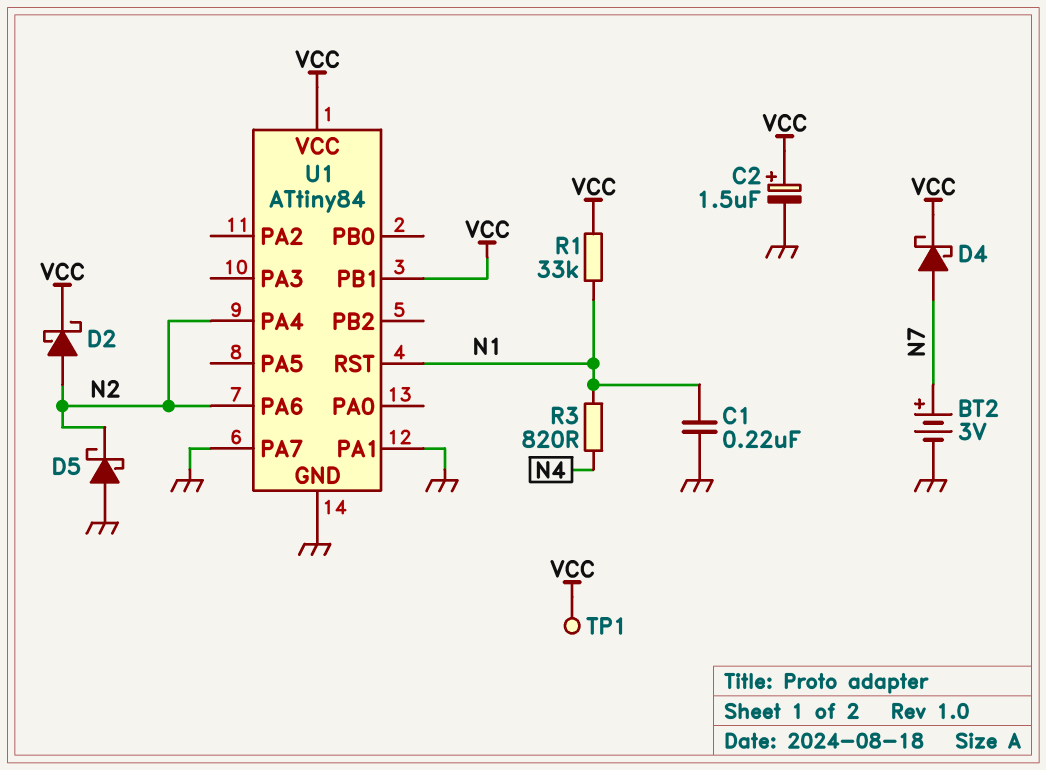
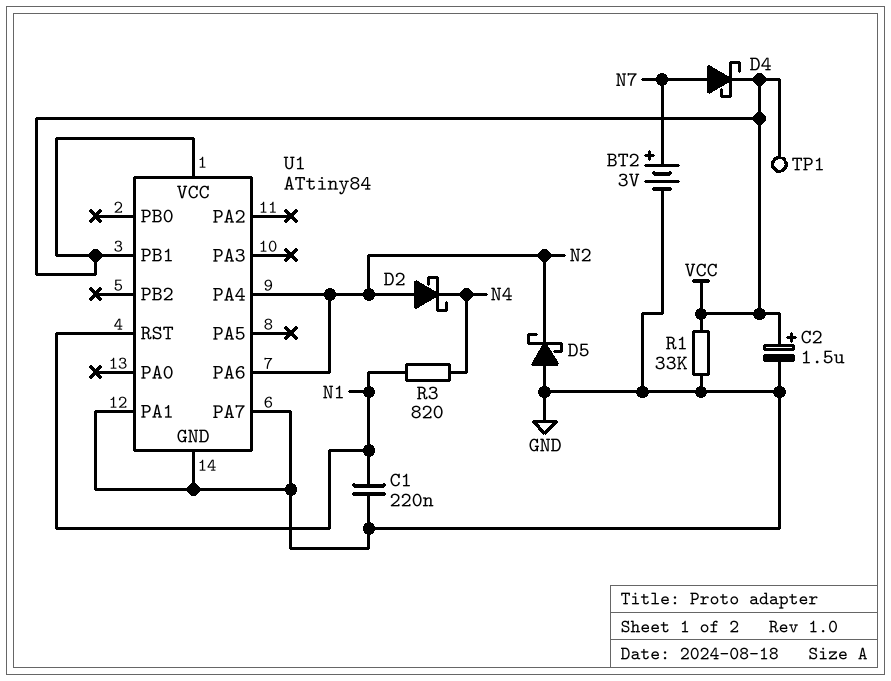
D2: schottky (A N2, K VCC) -> schottky (A N2, K N4)
R1: 33k (N1, VCC) -> 33k (GND, VCC)

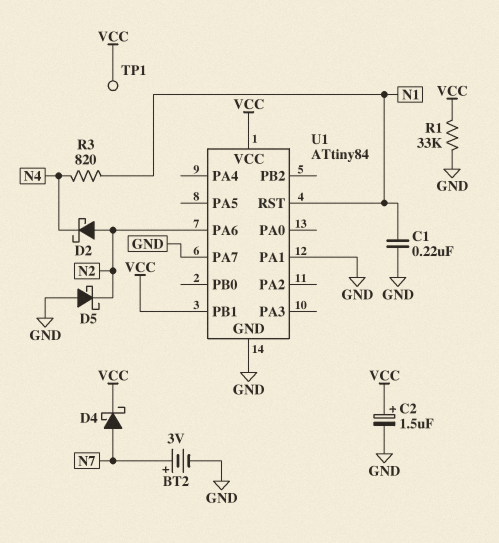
U1 pin PA4: N2 -> none

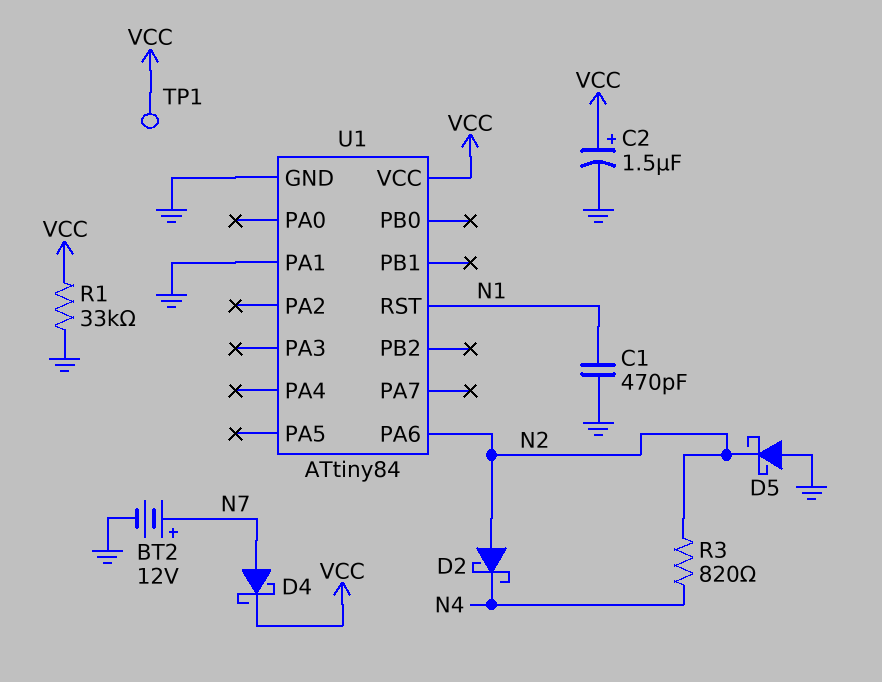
BT2: 3V (plus N7, minus GND) -> 12V (plus N7, minus GND)
C1: 220nF (GND, N1) -> 470pF (GND, N1)
R3: 820 (N1, N4) -> 820 (N2, N4)
U1 pin PA7: GND -> none
U1 pin PB1: VCC -> none

